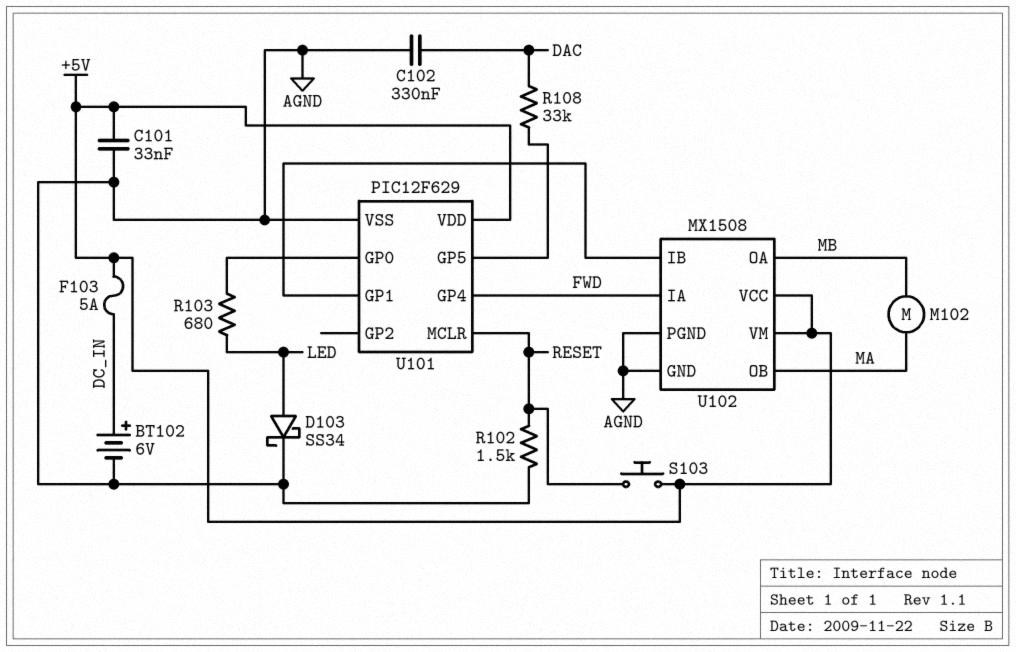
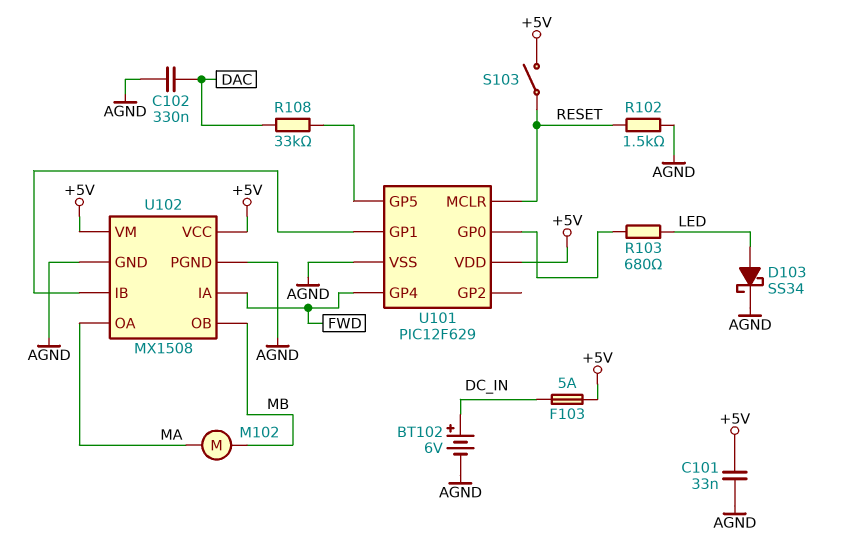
S103: button (+5V, RESET) -> switch (+5V, RESET)
U102 pin OA: MB -> MA
U102 pin OB: MA -> MB

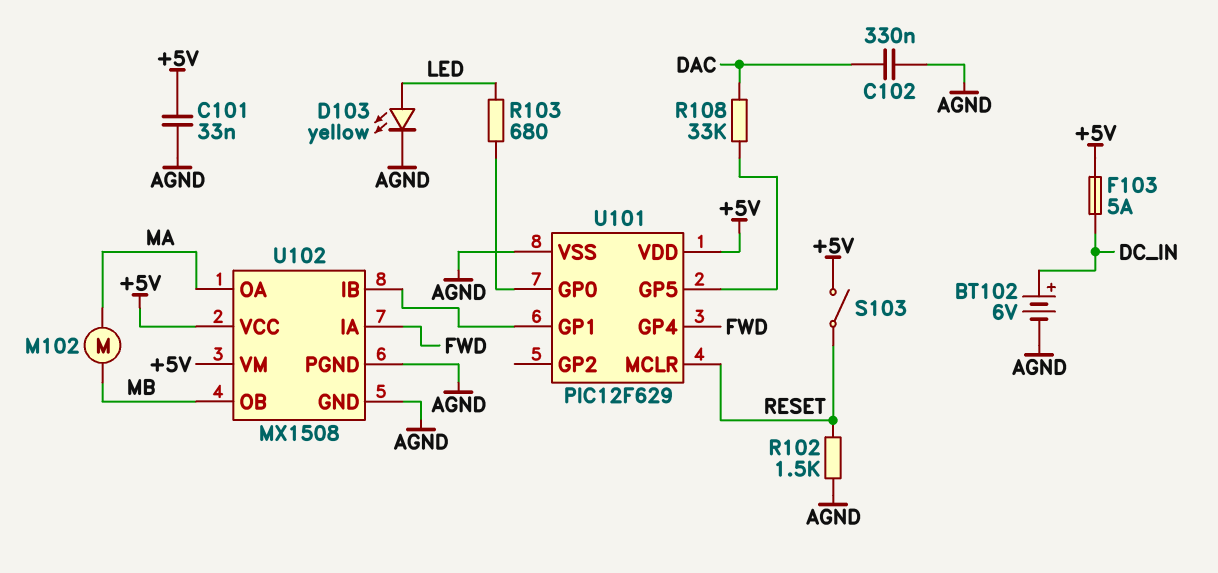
D103: schottky SS34 (A LED, K AGND) -> LED yellow (A LED, K AGND)

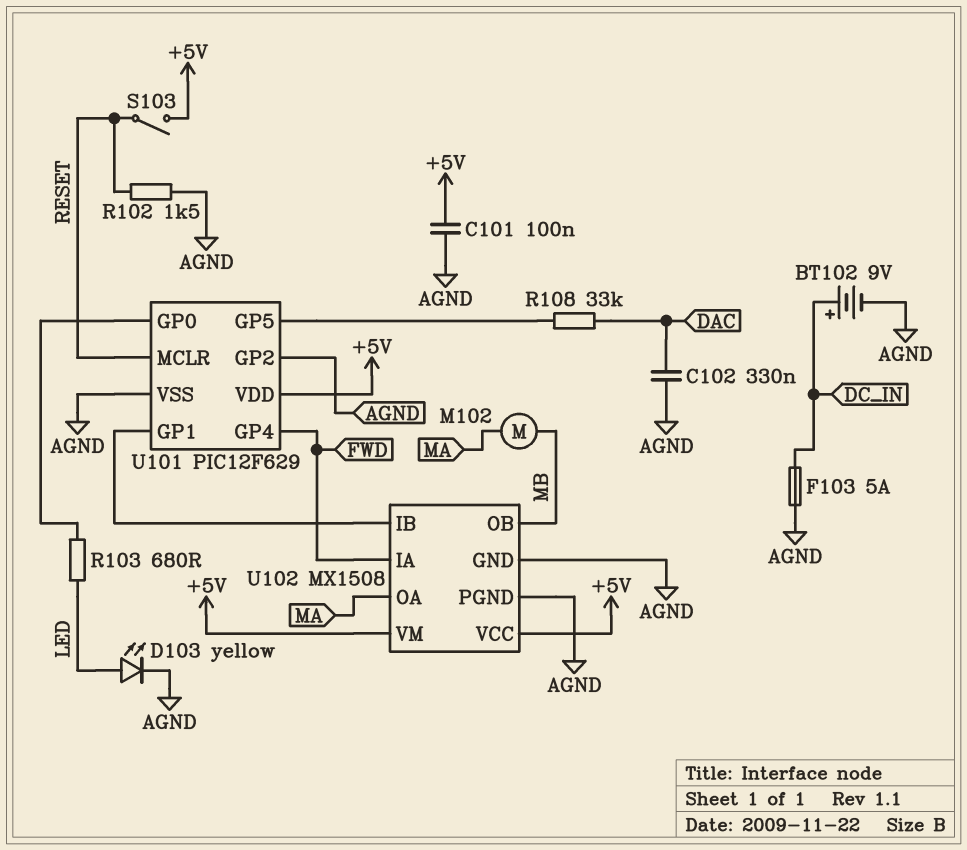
BT102: 6V (plus DC_IN, minus AGND) -> 9V (plus DC_IN, minus AGND)
C101: 33nF (+5V, AGND) -> 100nF (+5V, AGND)
F103: 5A (+5V, DC_IN) -> 5A (AGND, DC_IN)
U101 pin GP2: none -> AGND

